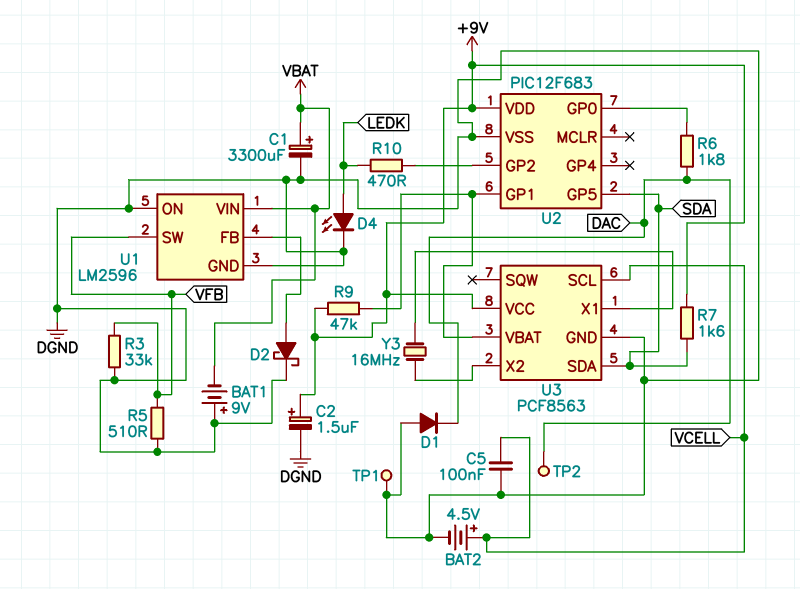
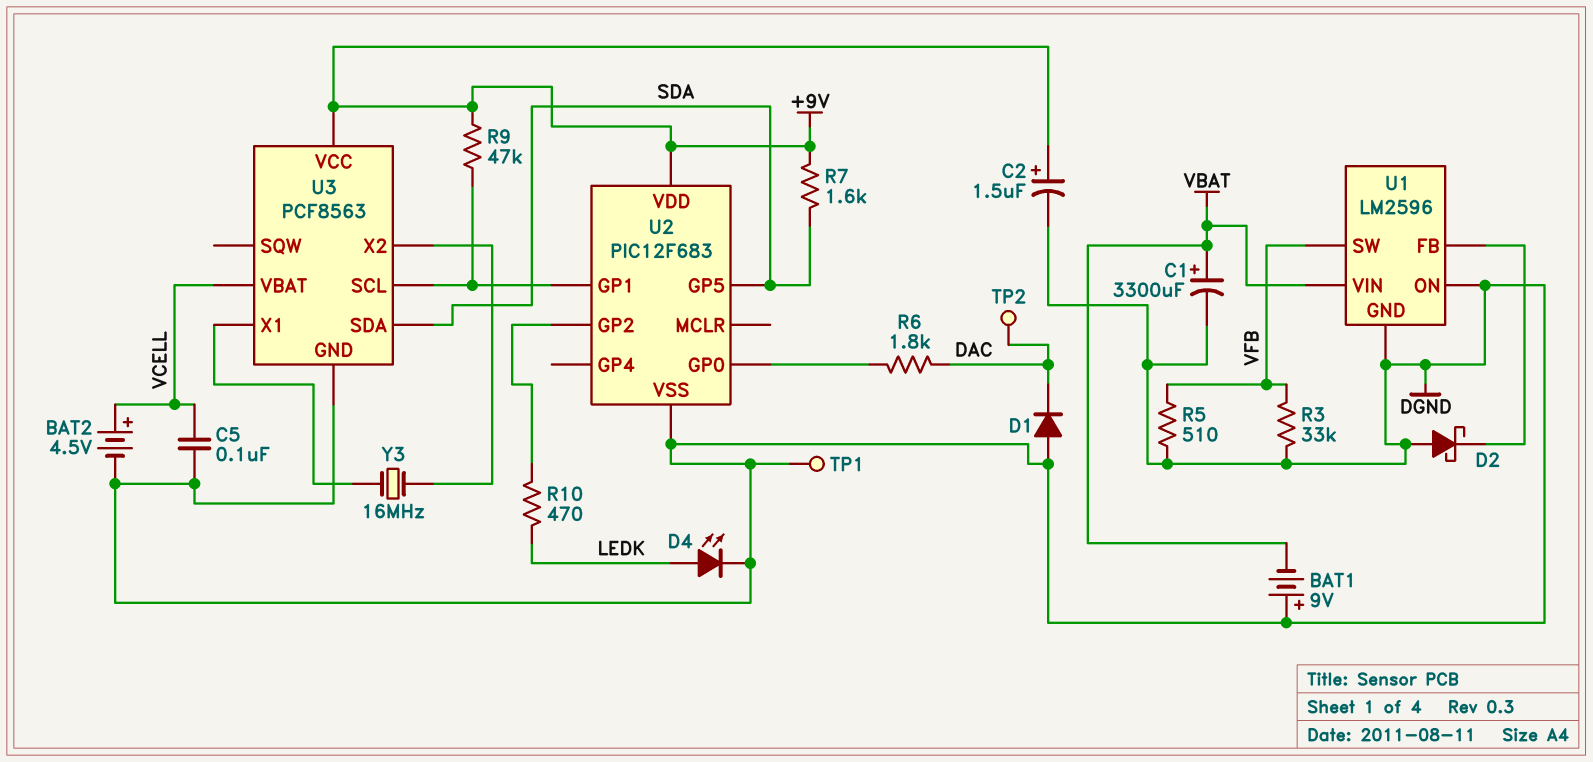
D2: schottky (A U1/FB, K DGND) -> schottky (A DGND, K U1/FB)
U3 pin SCL: VCELL -> U2/GP1
U3 pin VBAT: U2/GP1 -> VCELL

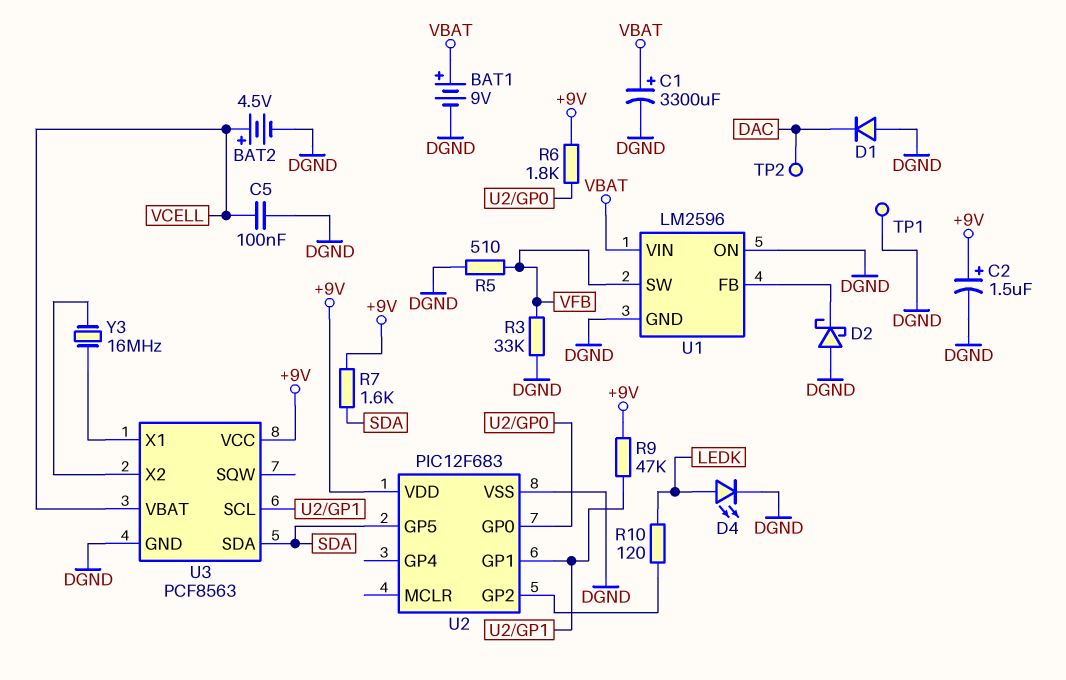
BAT1: 9V (plus DGND, minus VBAT) -> 9V (plus VBAT, minus DGND)
R6: 1.8k (DAC, U2/GP0) -> 1.8k (+9V, U2/GP0)
R10: 470 (LEDK, U2/GP2) -> 120 (LEDK, U2/GP2)

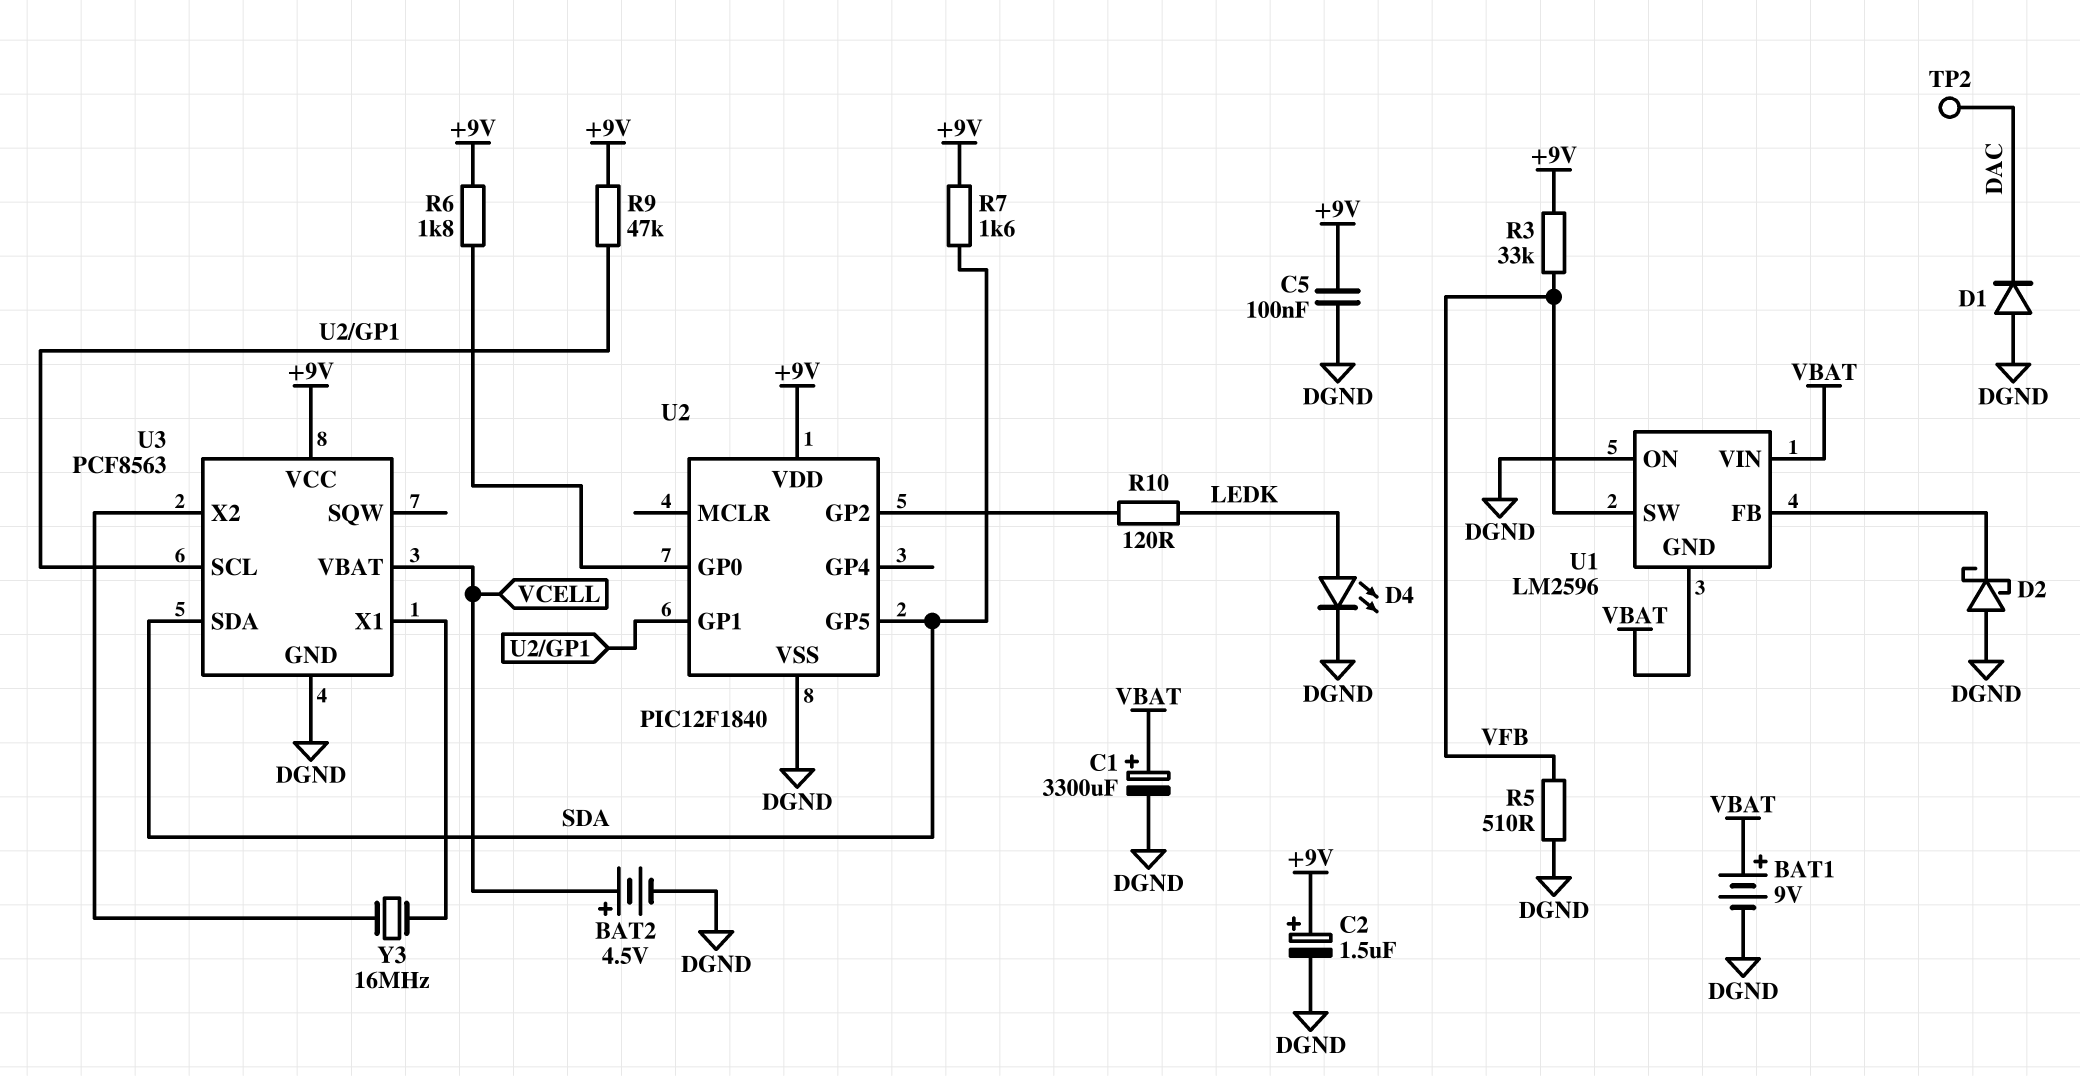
C5: 100nF (DGND, VCELL) -> 100nF (+9V, DGND)
R3: 33k (DGND, VFB) -> 33k (+9V, VFB)
TP1: test point (DGND) -> none
U1 pin GND: DGND -> VBAT
U2: PIC12F683 -> PIC12F1840

